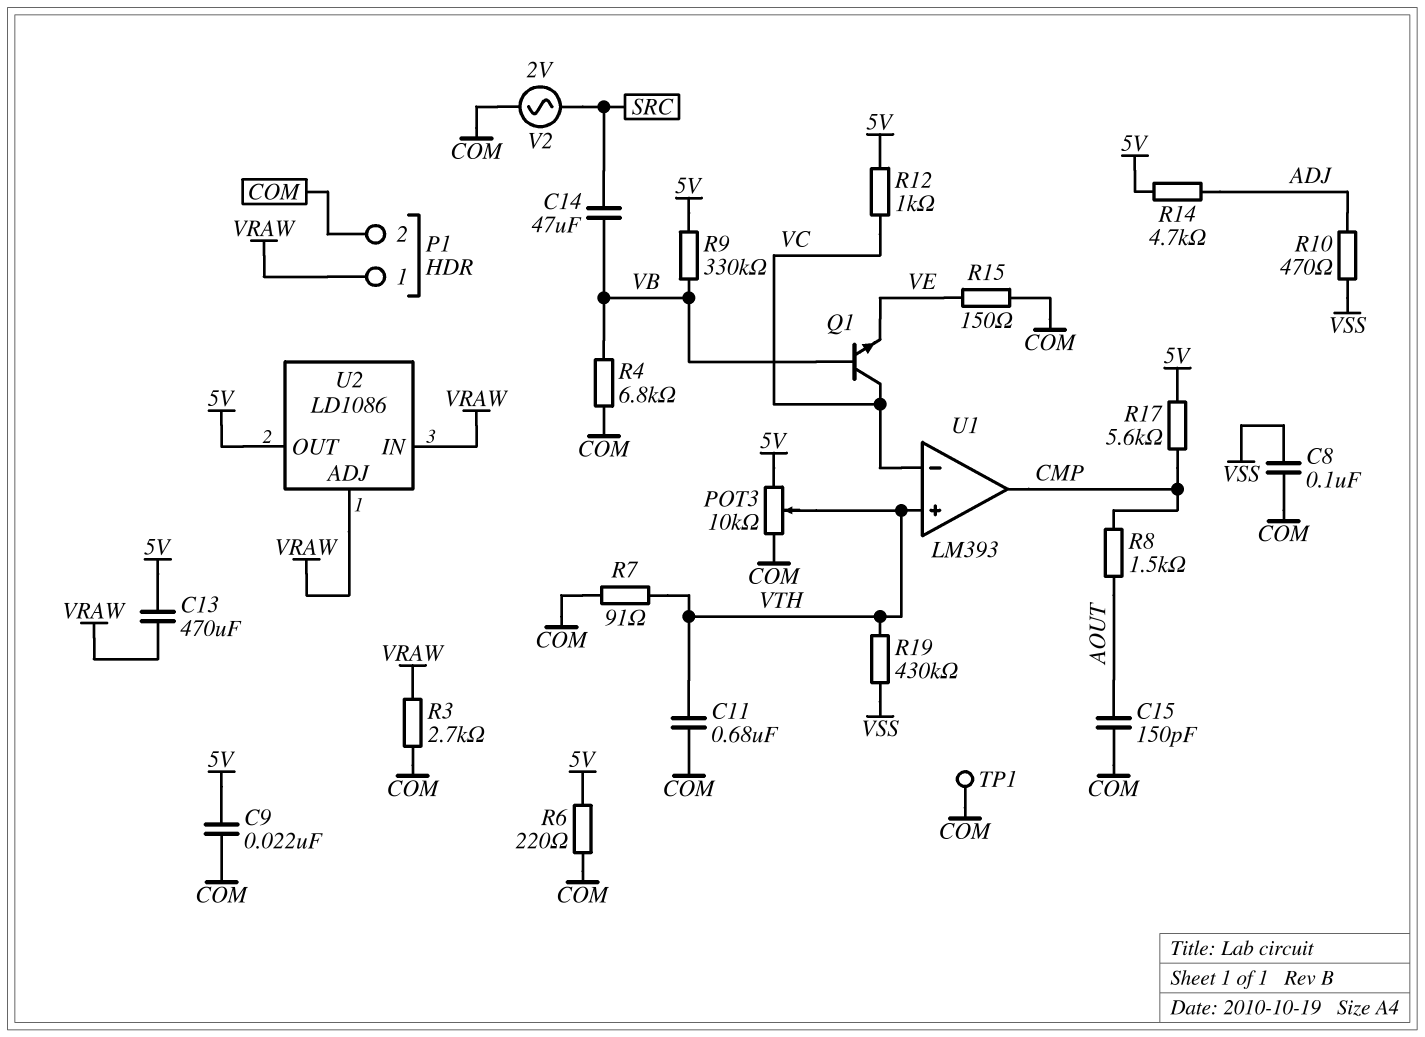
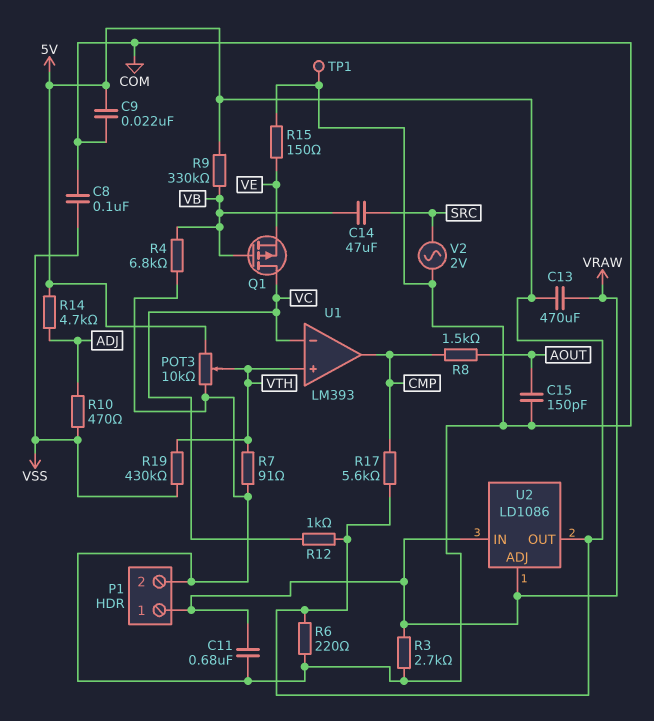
C11: 680nF (COM, VTH) -> 680nF (COM, VRAW)
Q1: NPN (B VB, C VC, E VE) -> PMOS (G VB, D VC, S VE)

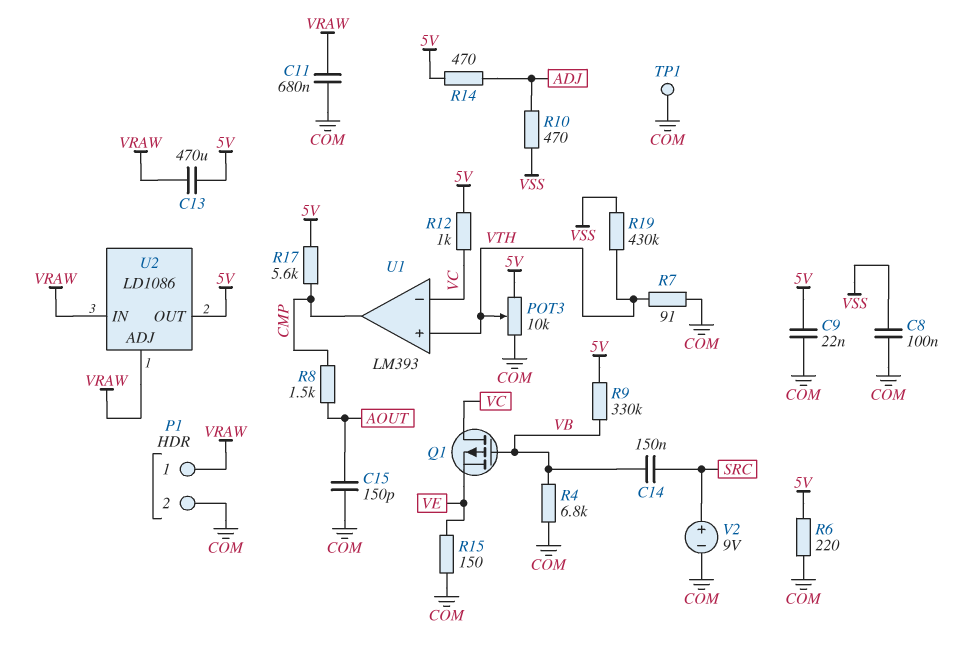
C14: 47uF (SRC, VB) -> 150nF (SRC, VB)
R3: 2.7k (COM, VRAW) -> none
R14: 4.7k (5V, ADJ) -> 470 (5V, ADJ)
V2: AC 2V (COM, SRC) -> 9V (plus SRC, minus COM)

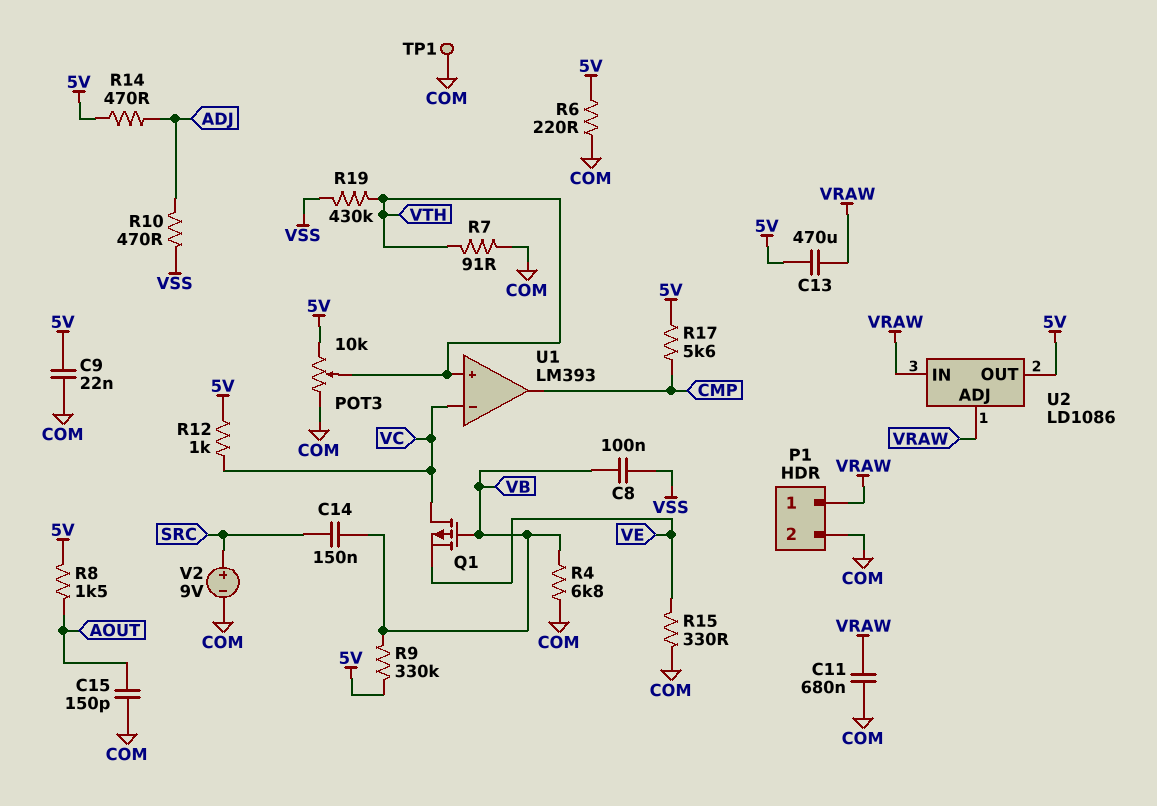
C8: 100nF (COM, VSS) -> 100nF (VB, VSS)
R8: 1.5k (AOUT, CMP) -> 1.5k (5V, AOUT)
R15: 150 (COM, VE) -> 330 (COM, VE)

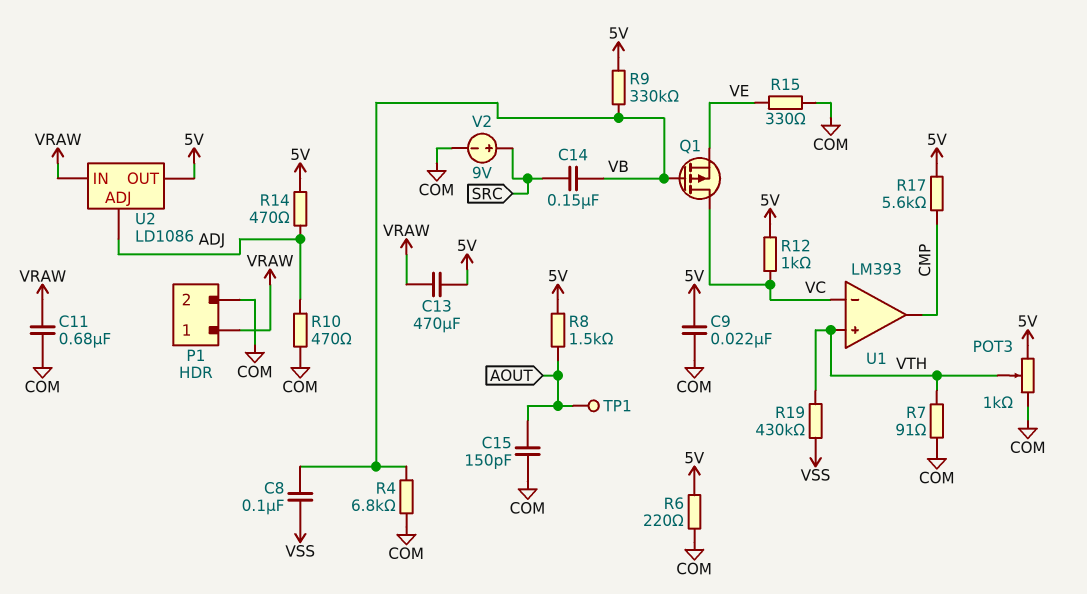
POT3: 10k (5V, COM, wiper VTH) -> 1k (5V, COM, wiper VTH)
R10: 470 (ADJ, VSS) -> 470 (ADJ, COM)
TP1: test point (COM) -> test point (AOUT)
U2 pin ADJ: VRAW -> ADJ

